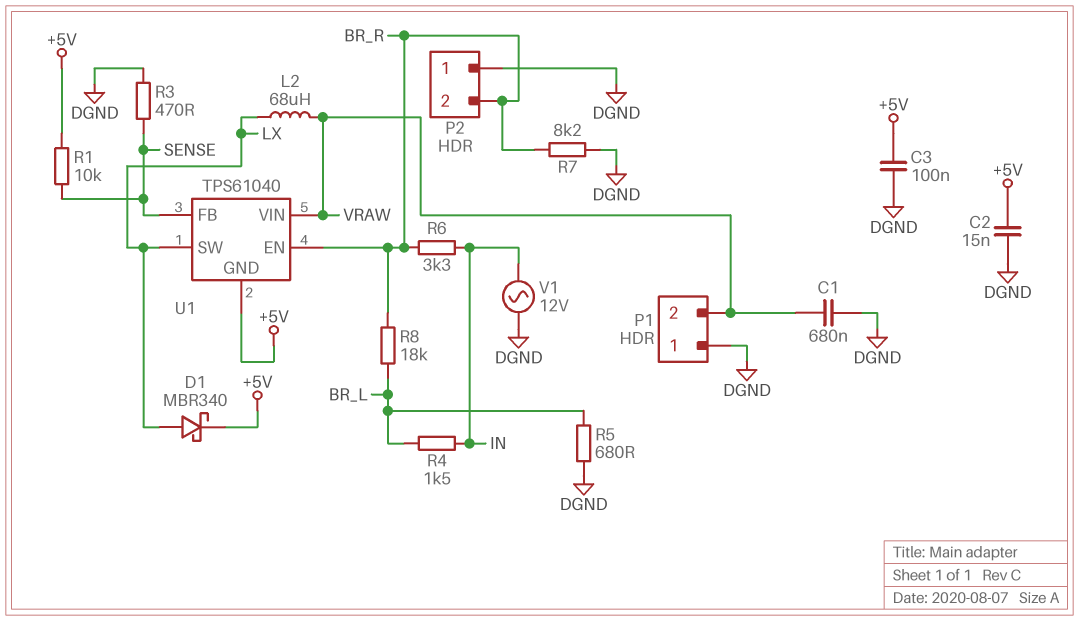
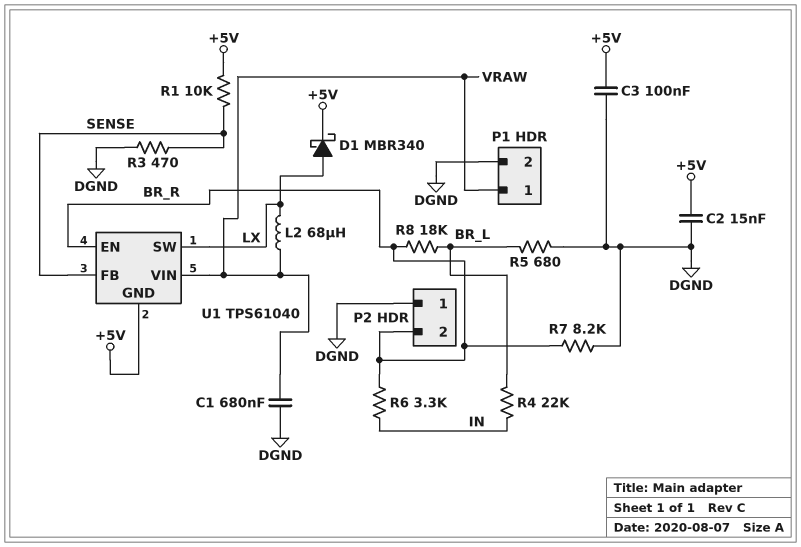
P1 pin 1: DGND -> VRAW
P1 pin 2: VRAW -> DGND
R4: 1.5k (BR_L, IN) -> 22k (BR_L, IN)
V1: AC 12V (DGND, IN) -> none

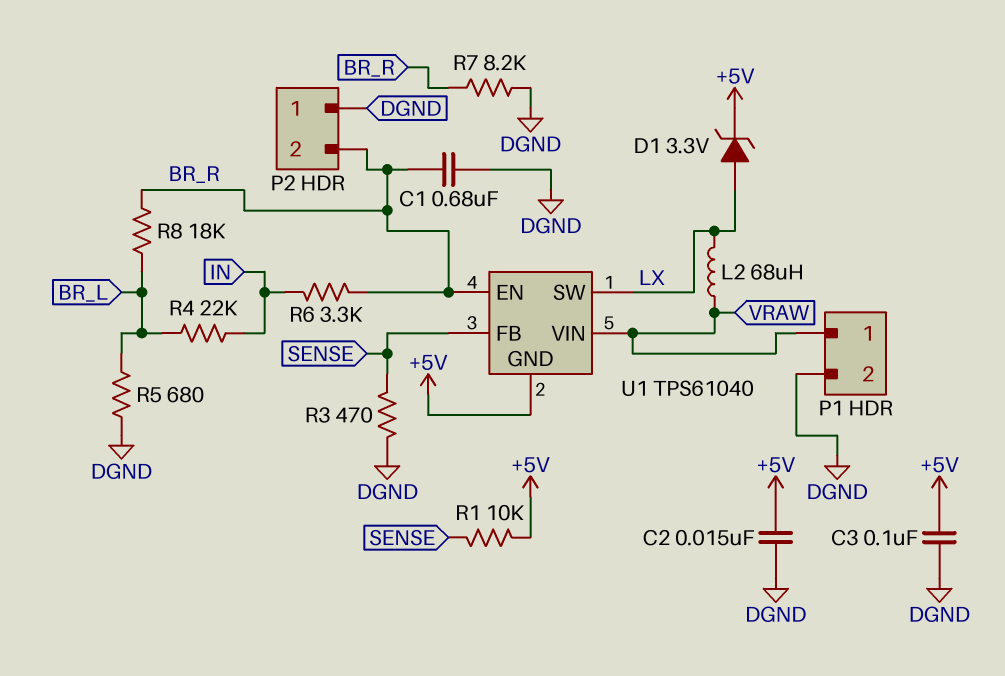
C1: 680nF (DGND, VRAW) -> 680nF (BR_R, DGND)
D1: schottky MBR340 (A LX, K +5V) -> zener 3.3V (A LX, K +5V)

